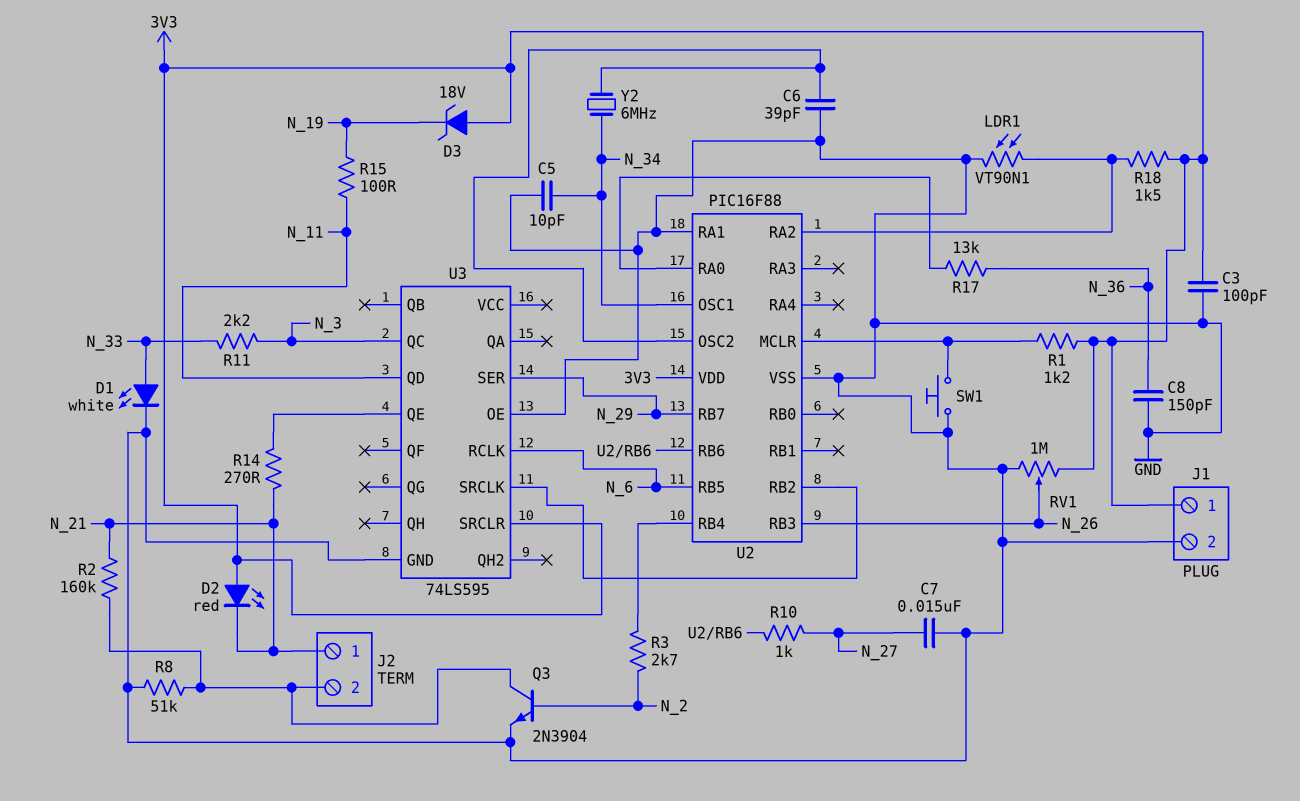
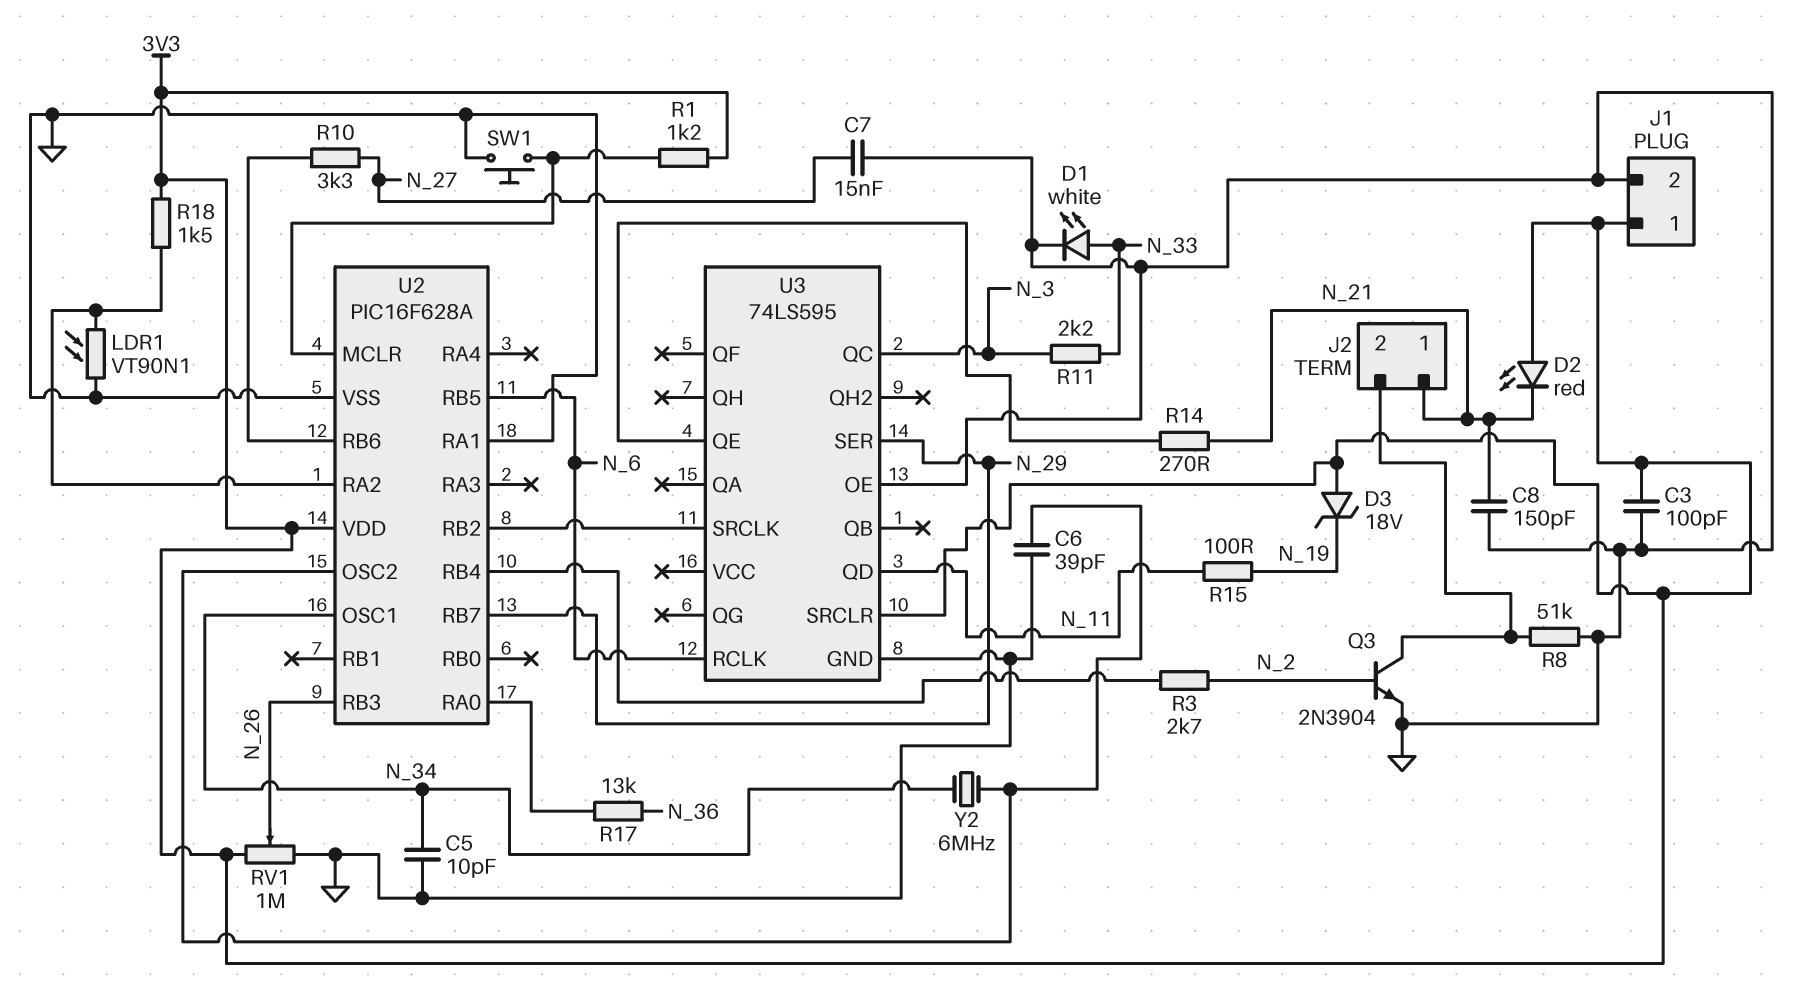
C8: 150pF (GND, N_36) -> 150pF (GND, N_21)
R2: 160k (J2/2, N_21) -> none
R10: 1k (N_27, U2/RB6) -> 3.3k (N_27, U2/RB6)
U2: PIC16F88 -> PIC16F628A

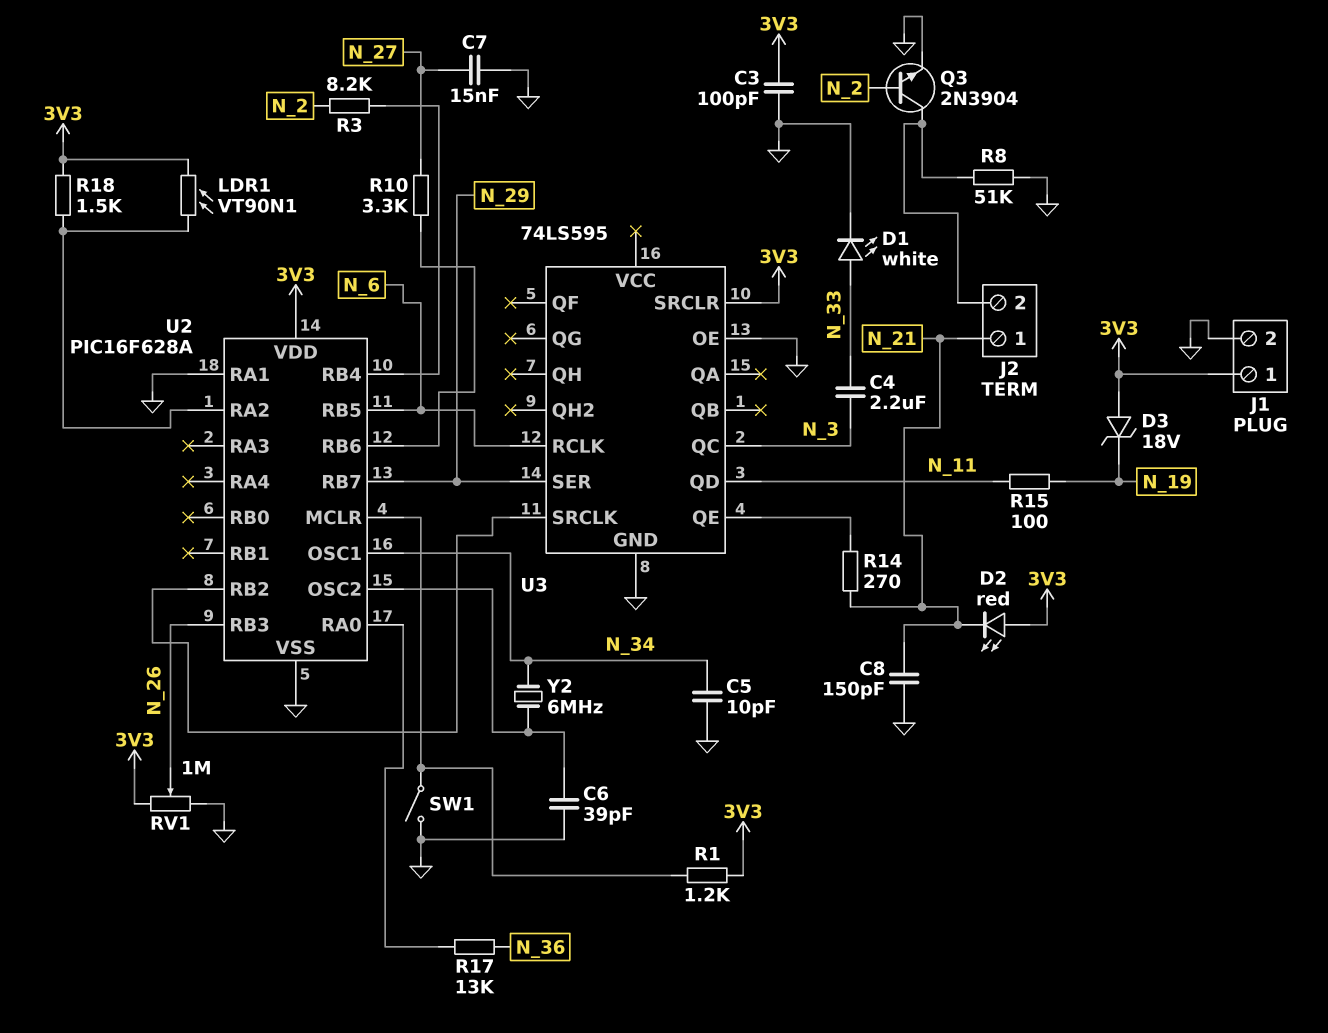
C4: none -> 2.2uF (N_3, N_33)
LDR1: VT90N1 (GND, U2/RA2) -> VT90N1 (3V3, U2/RA2)
R3: 2.7k (N_2, U2/RB4) -> 8.2k (N_2, U2/RB4)
R11: 2.2k (N_3, N_33) -> none
SW1: button (GND, U2/MCLR) -> switch (GND, U2/MCLR)

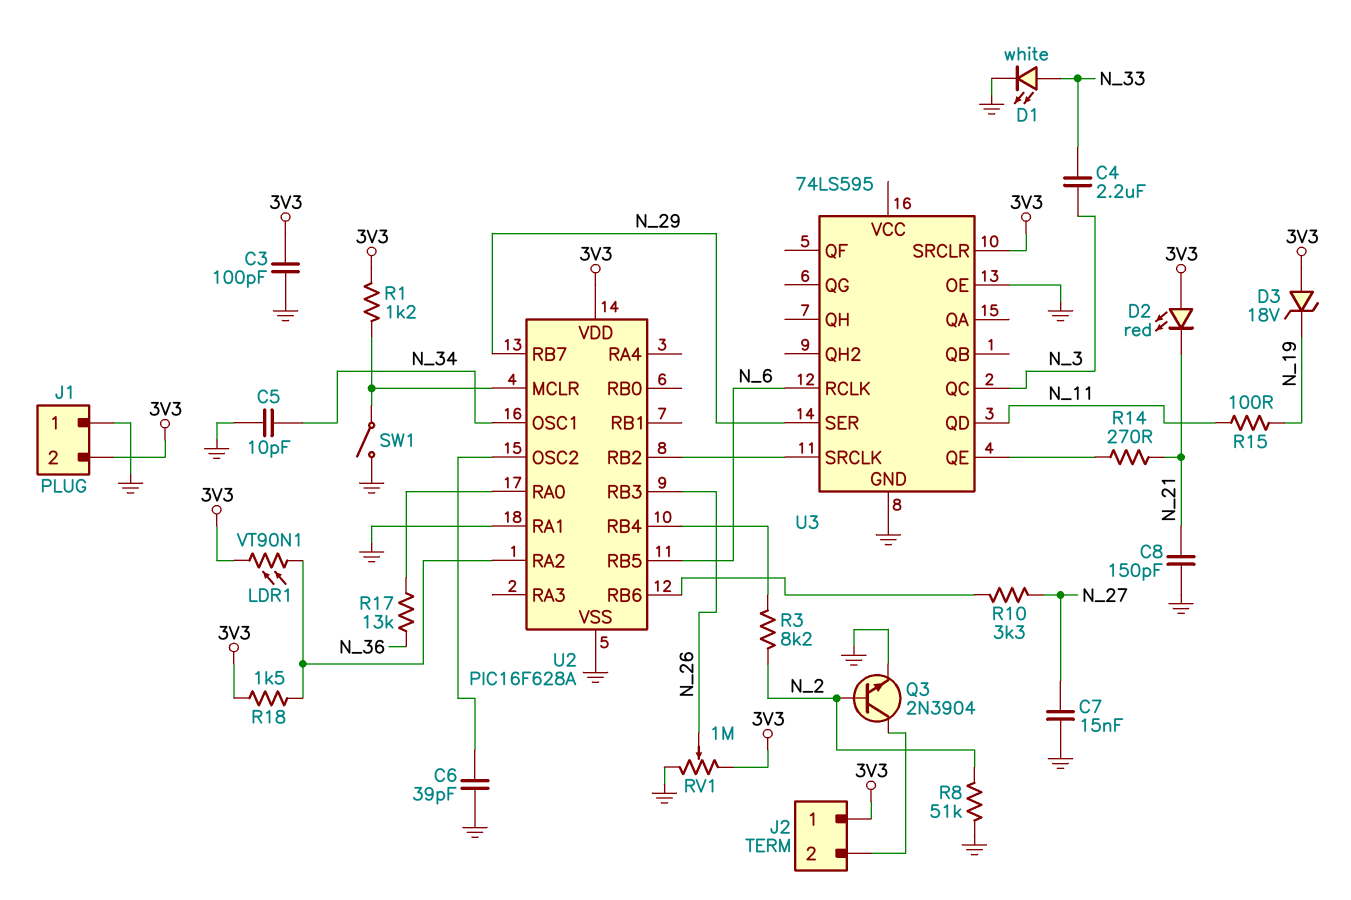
J1 pin 1: 3V3 -> GND
J1 pin 2: GND -> 3V3
J2 pin 1: N_21 -> 3V3
R8: 51k (GND, J2/2) -> 51k (GND, N_2)
Y2: 6MHz (N_34, U2/OSC2) -> none

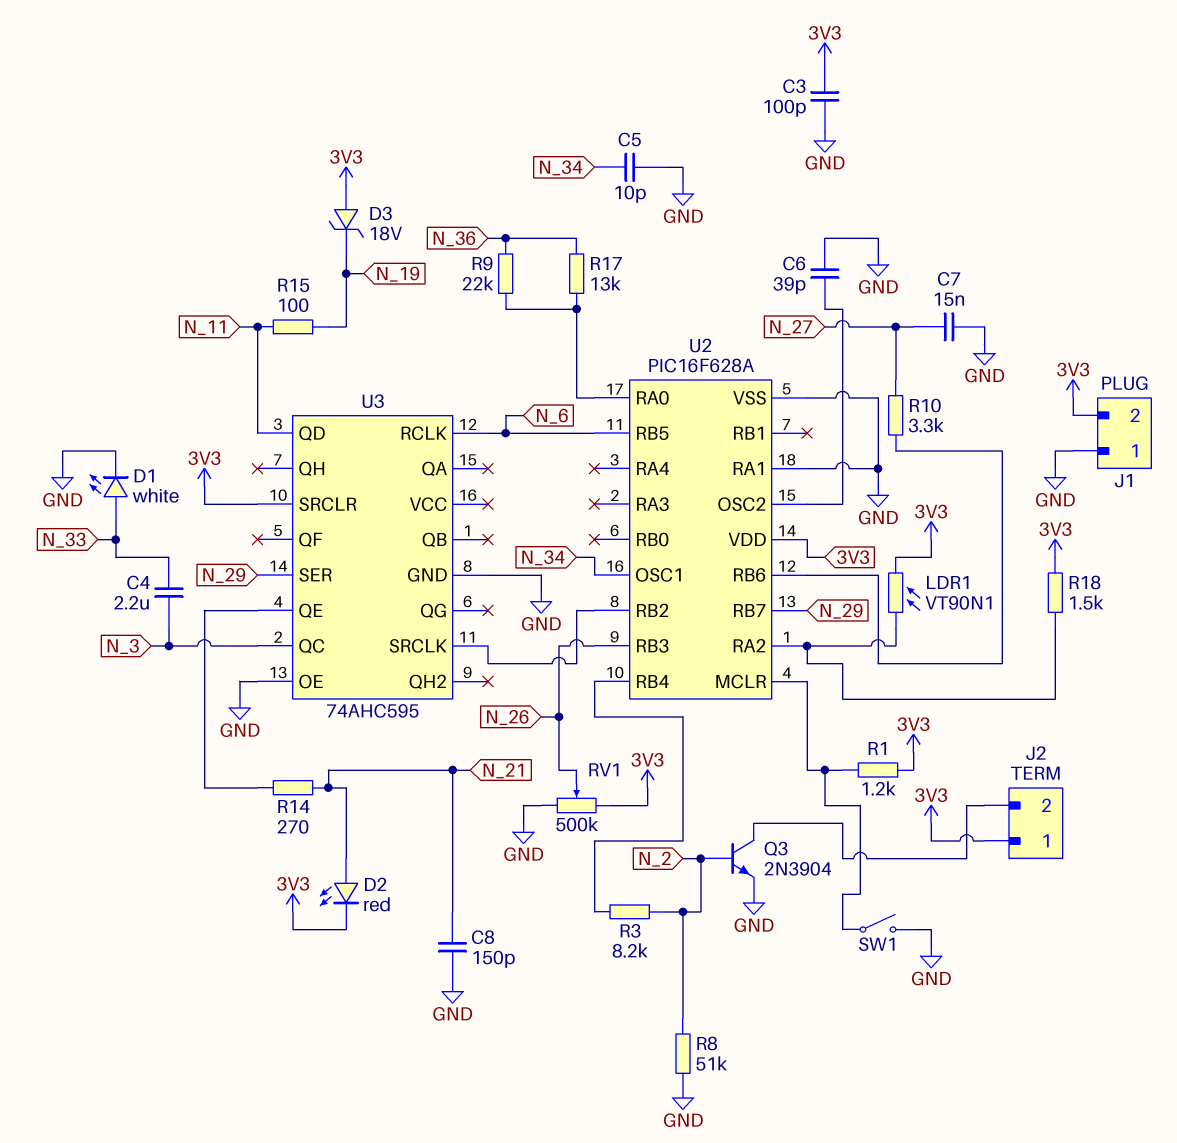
D2: LED red (A 3V3, K N_21) -> LED red (A N_21, K 3V3)
R9: none -> 22k (N_36, U2/RA0)
RV1: 1M (3V3, GND, wiper N_26) -> 500k (3V3, GND, wiper N_26)
U3: 74LS595 -> 74AHC595

